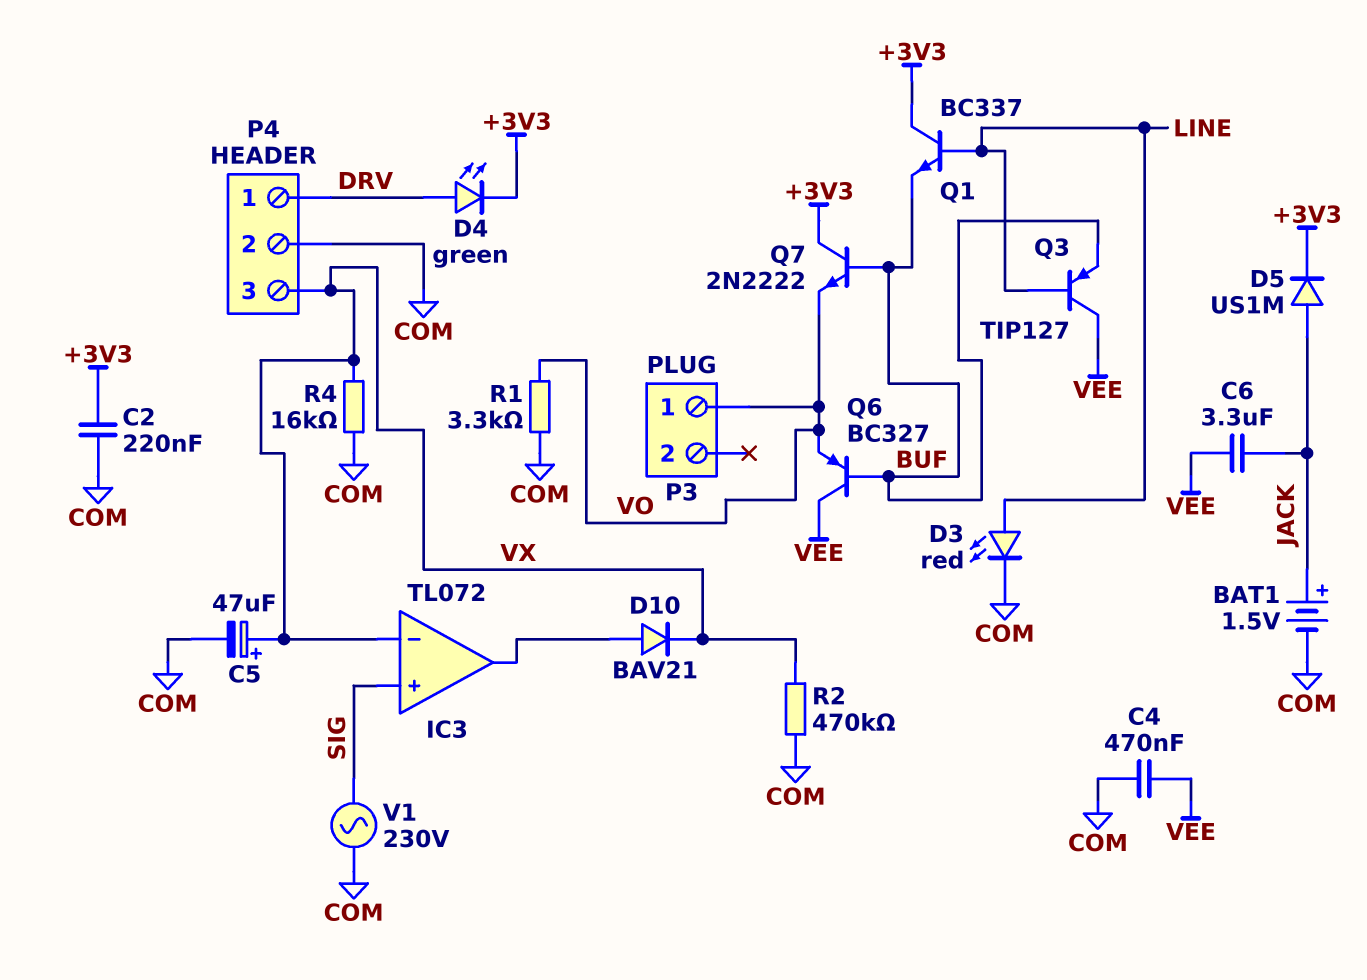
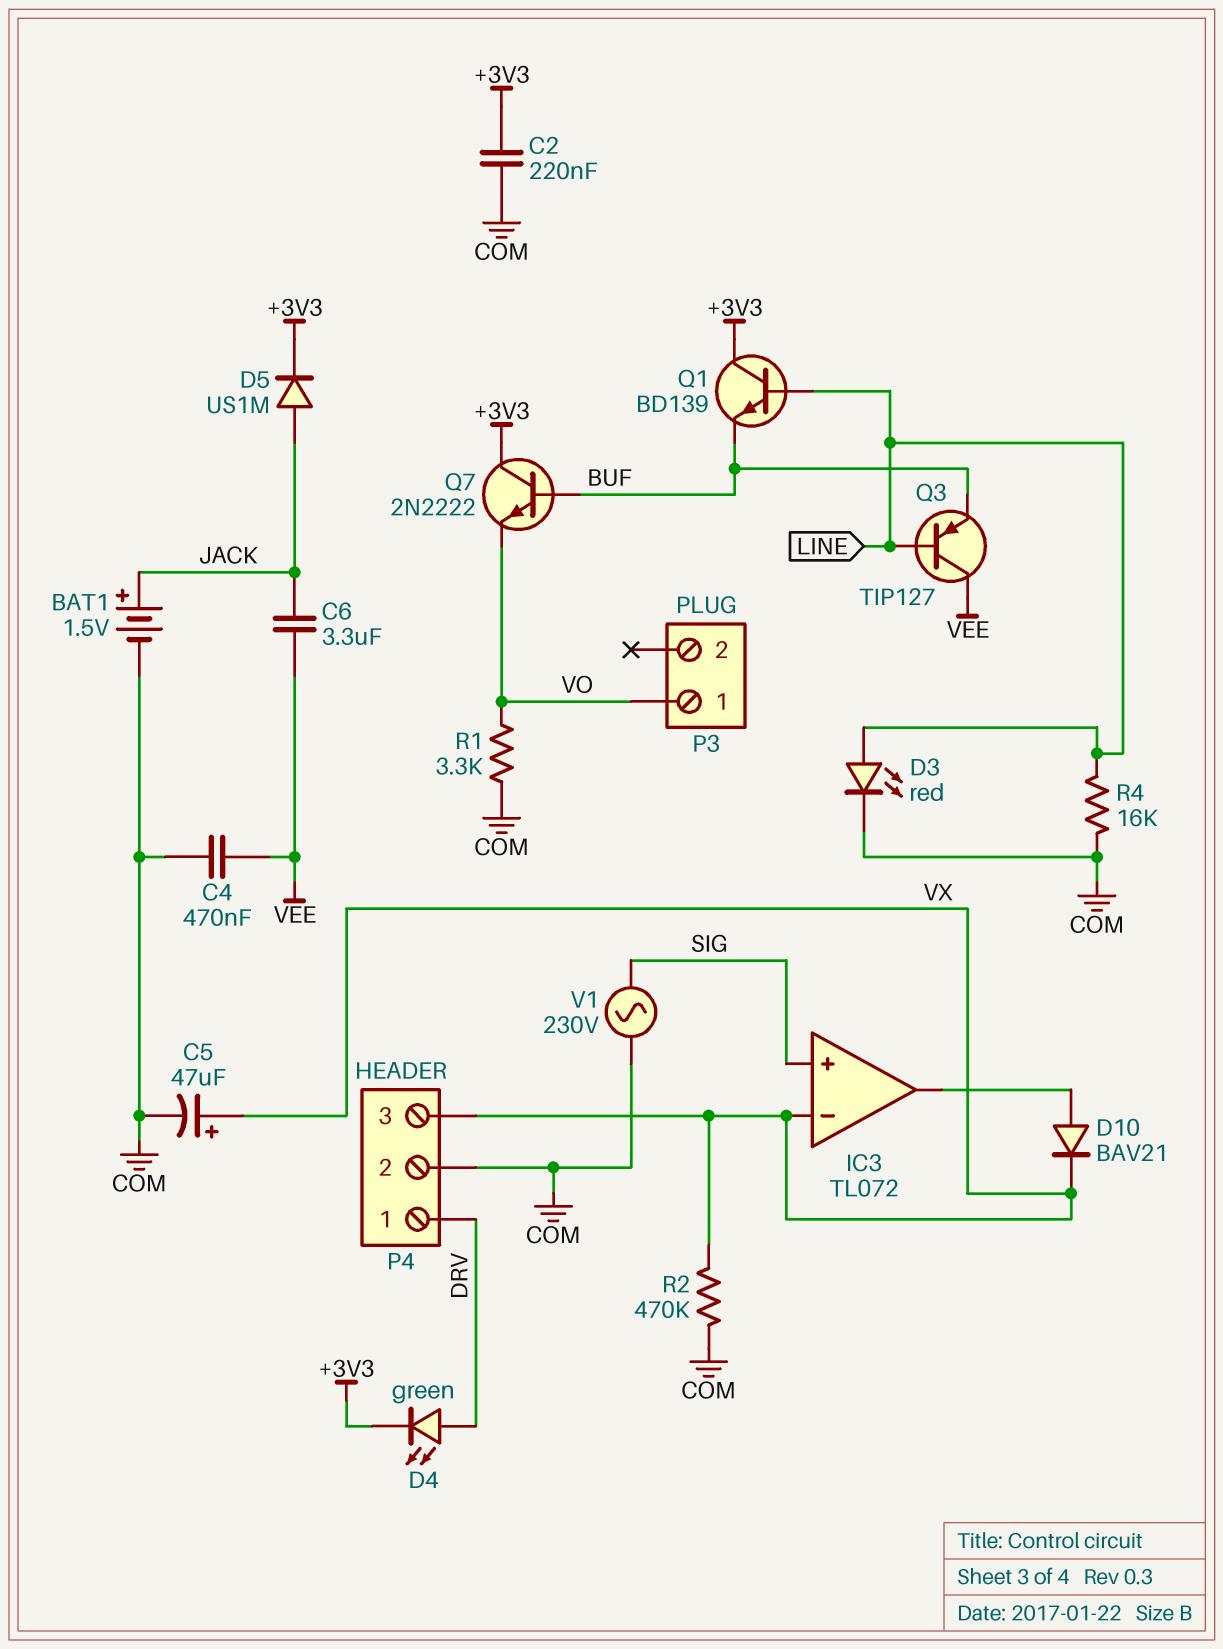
Q1: NPN BC337 (B LINE, C +3V3, E BUF) -> NPN BD139 (B LINE, C +3V3, E BUF)
Q6: PNP BC327 (B BUF, C VEE, E VO) -> none
R4: 16k (COM, VX) -> 16k (COM, LINE)

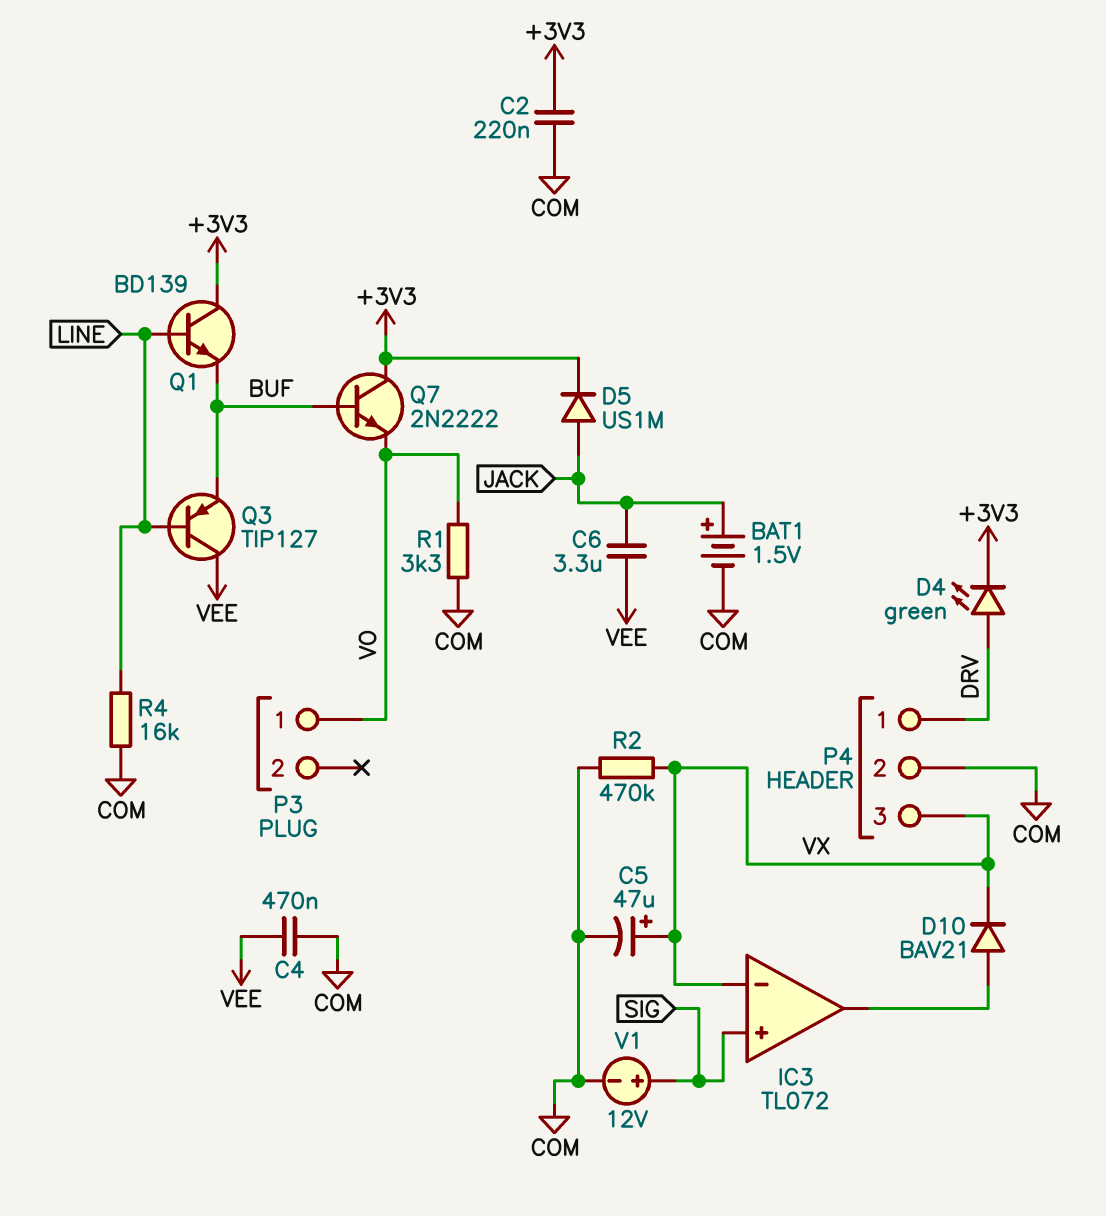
D3: LED red (A LINE, K COM) -> none
V1: AC 230V (COM, SIG) -> 12V (plus SIG, minus COM)

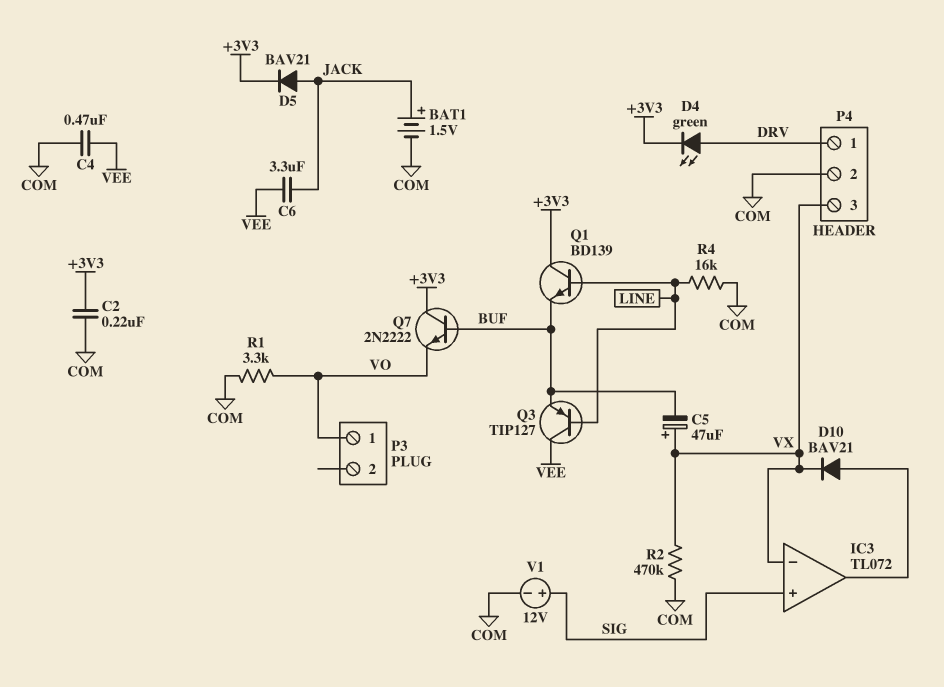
C5: 47uF (plus VX, minus COM) -> 47uF (plus VX, minus BUF)
D5: diode US1M (A JACK, K +3V3) -> diode BAV21 (A JACK, K +3V3)

